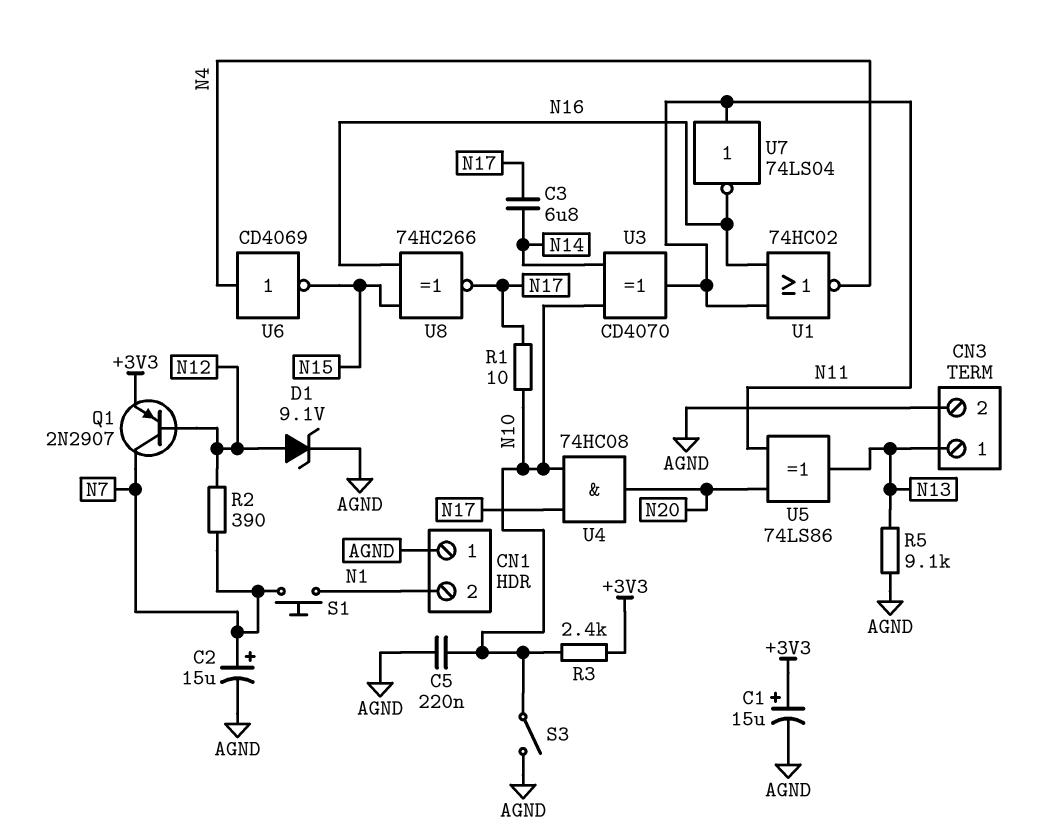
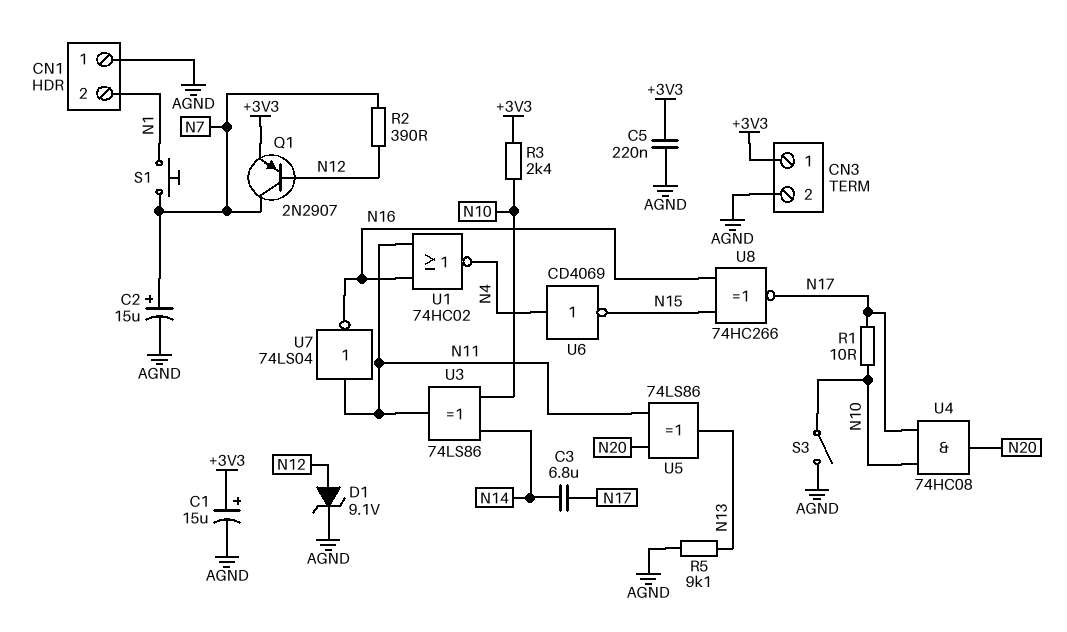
C5: 220nF (AGND, N10) -> 220nF (+3V3, AGND)
CN3 pin 1: N13 -> +3V3
U3: XOR CD4070 (in N10, in N14, out N11) -> XOR 74LS86 (in N10, in N14, out N11)

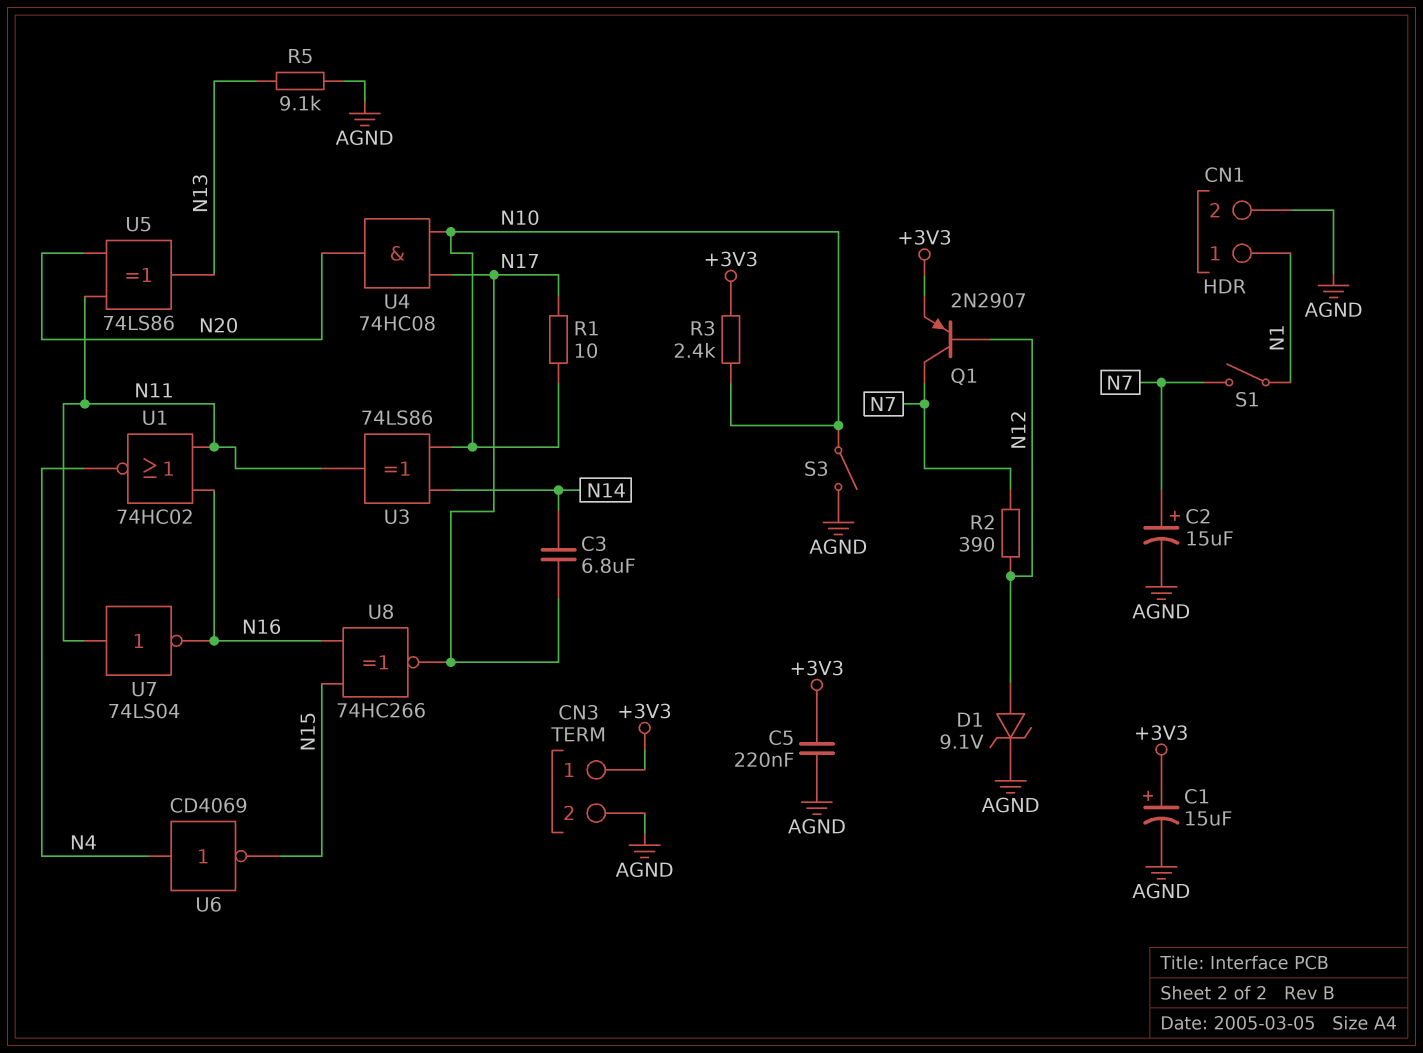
CN1 pin 1: AGND -> N1
CN1 pin 2: N1 -> AGND
S1: button (N1, N7) -> switch (N1, N7)

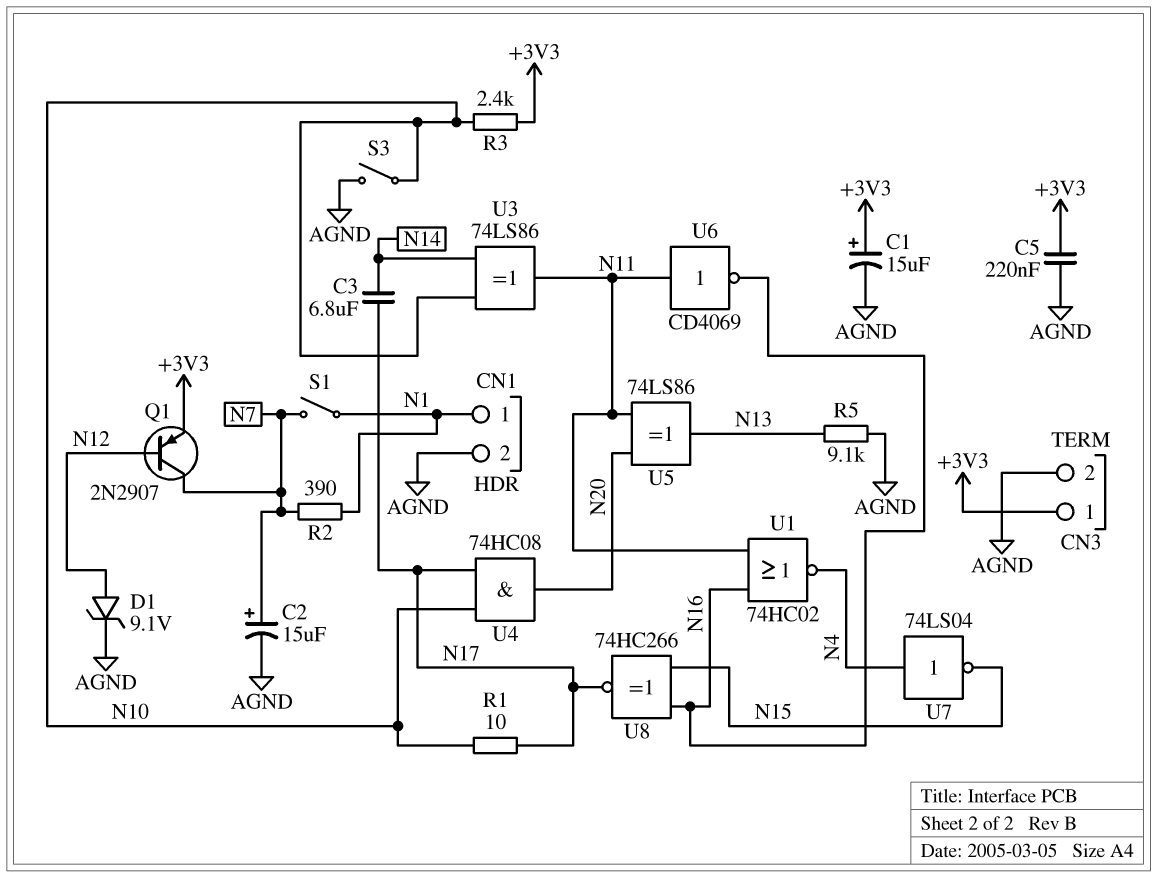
R2: 390 (N7, N12) -> 390 (N1, N7)
U6: NOT CD4069 (in N4, out N15) -> NOT CD4069 (in N11, out N16)
U7: NOT 74LS04 (in N11, out N16) -> NOT 74LS04 (in N4, out N15)

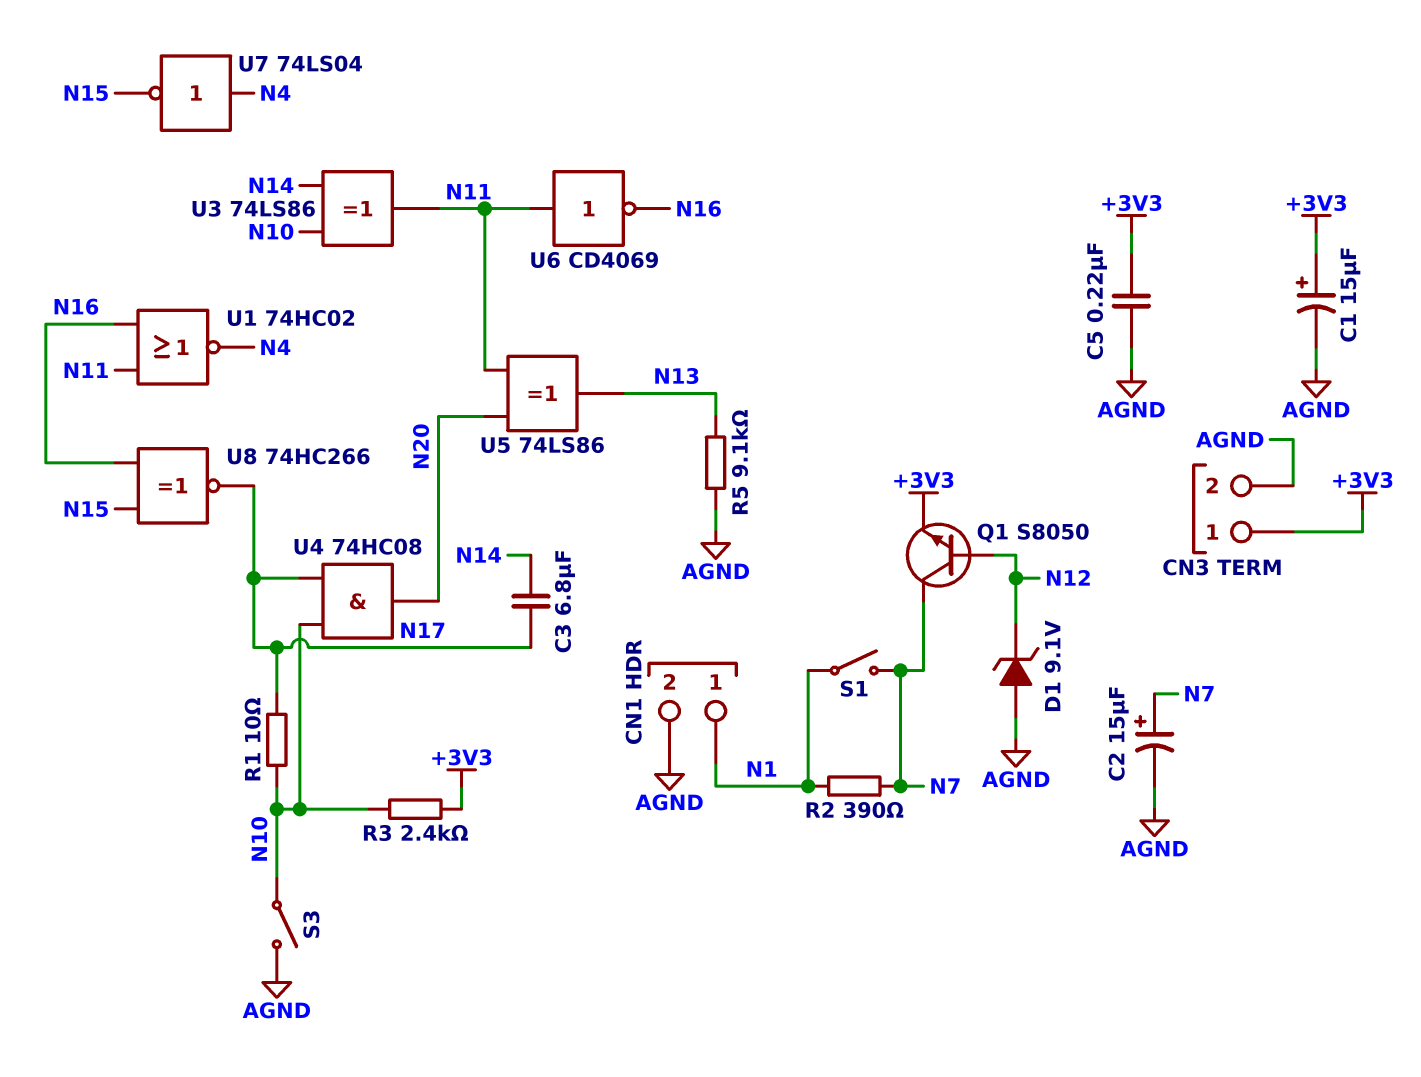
D1: zener 9.1V (A N12, K AGND) -> zener 9.1V (A AGND, K N12)
Q1: PNP 2N2907 (B N12, C N7, E +3V3) -> NPN S8050 (B N12, C N7, E +3V3)

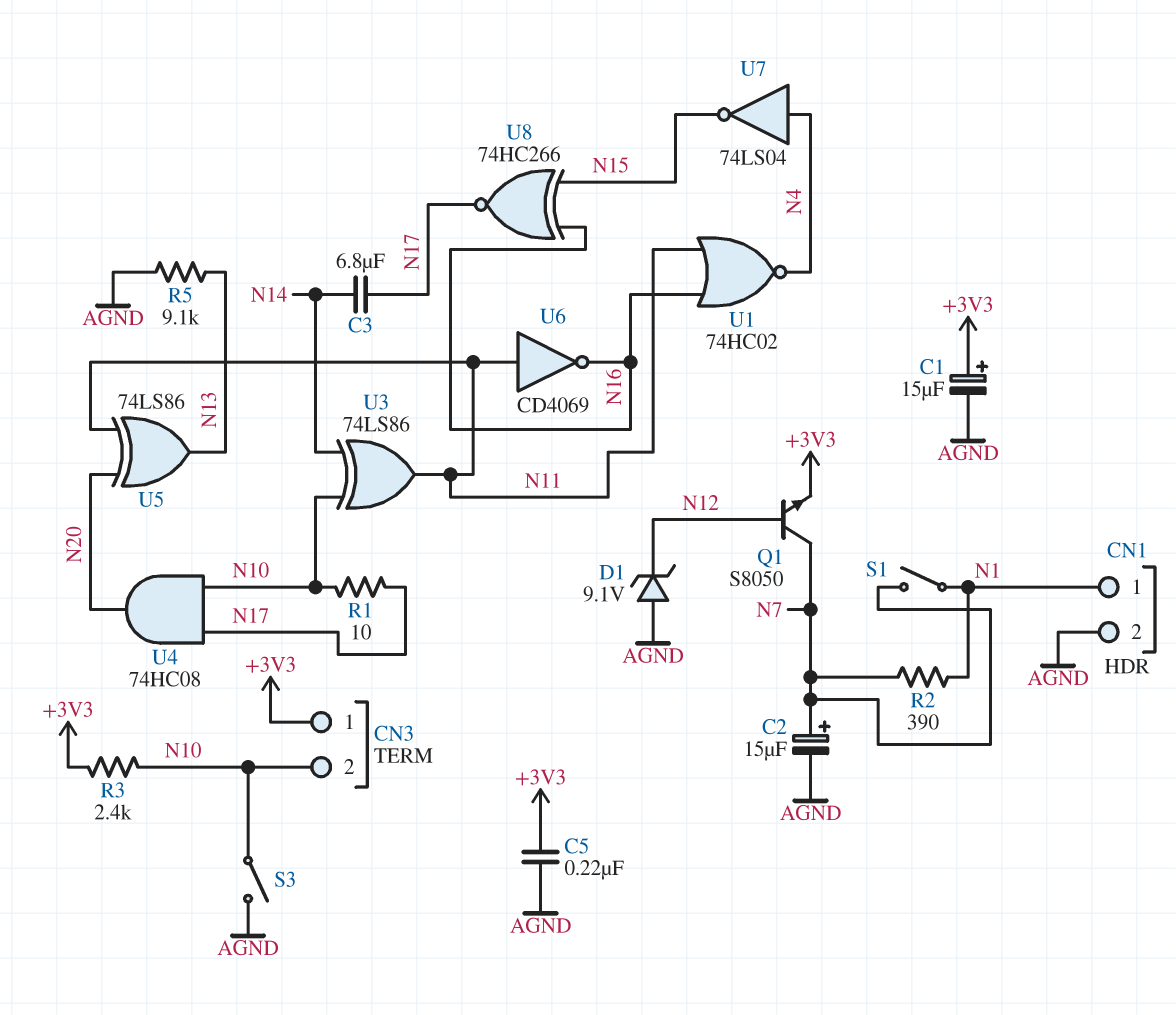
CN3 pin 2: AGND -> N10

